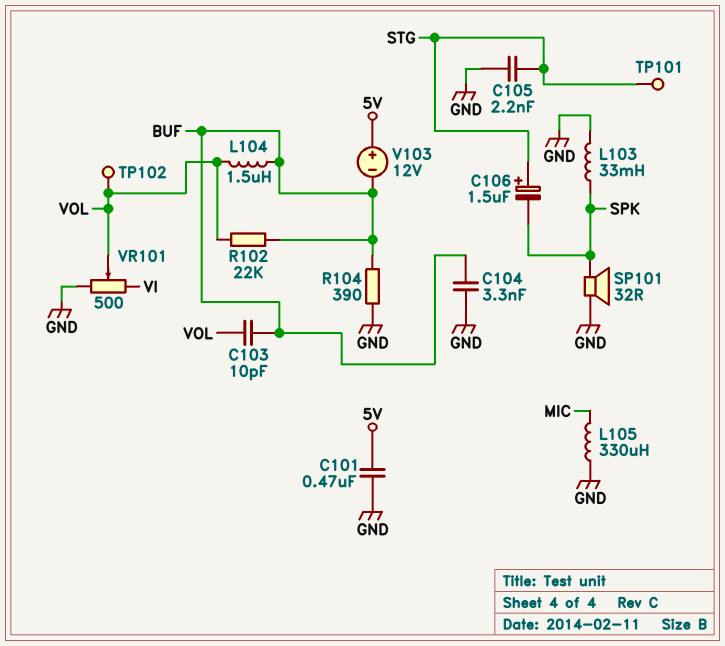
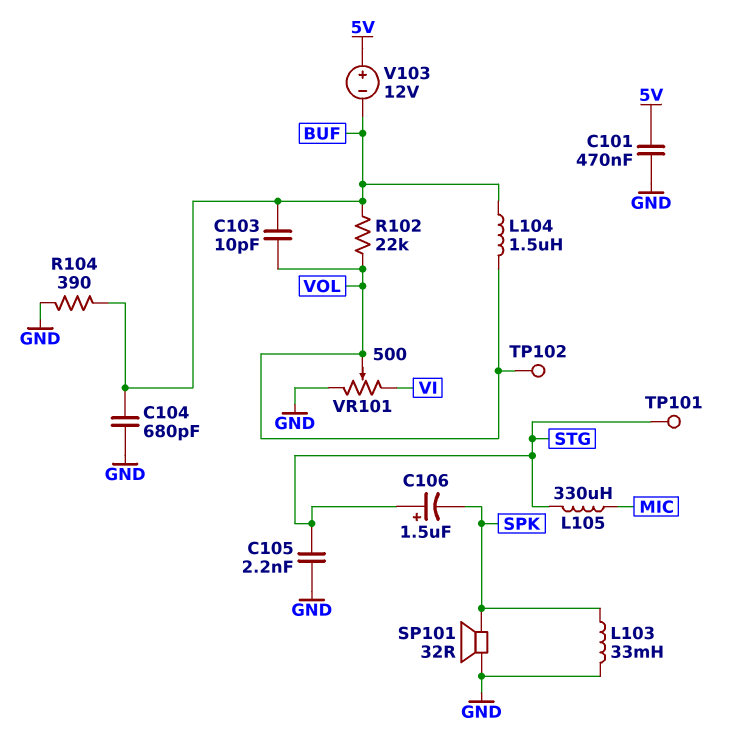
C104: 3.3nF (BUF, GND) -> 680pF (BUF, GND)
L105: 330uH (GND, MIC) -> 330uH (MIC, STG)

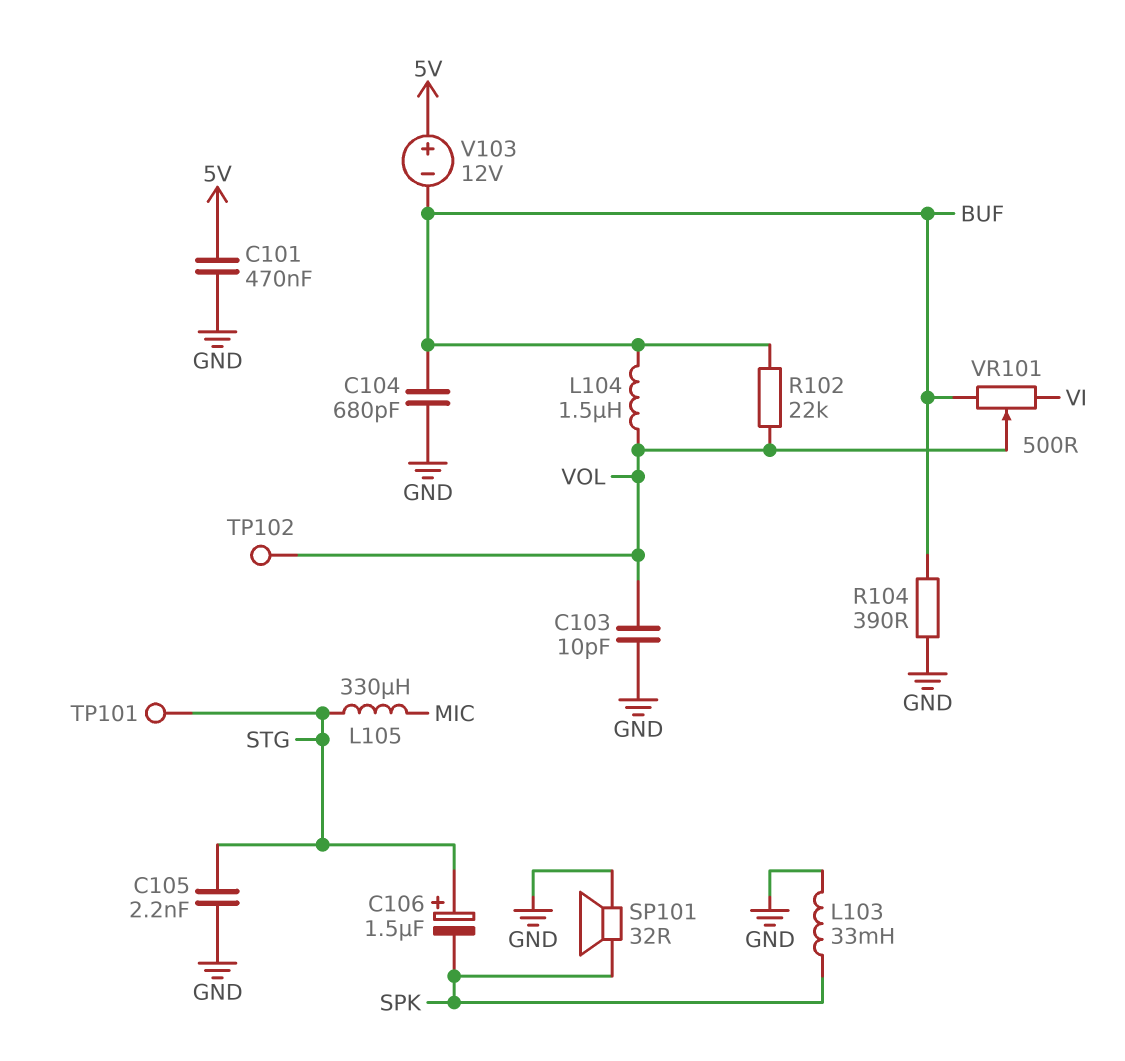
C103: 10pF (BUF, VOL) -> 10pF (GND, VOL)
VR101: 500 (GND, VI, wiper VOL) -> 500 (BUF, VI, wiper VOL)

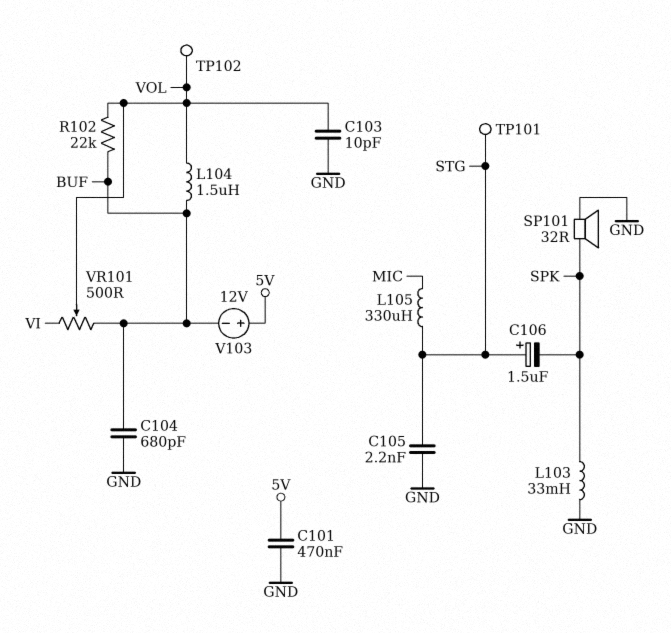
R104: 390 (BUF, GND) -> none

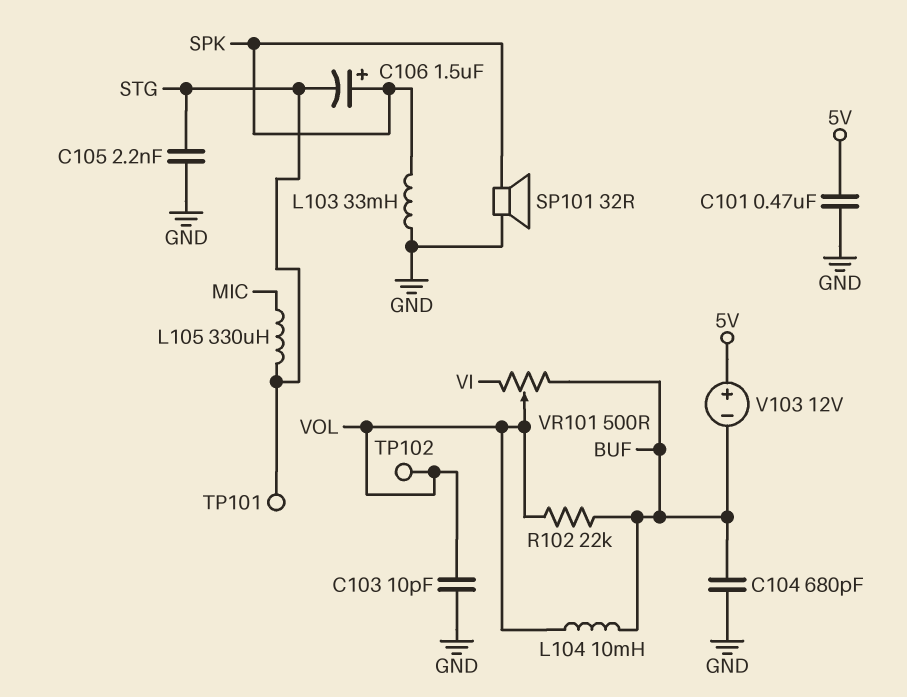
C106: 1.5uF (plus STG, minus SPK) -> 1.5uF (plus SPK, minus STG)
L104: 1.5uH (BUF, VOL) -> 10mH (BUF, VOL)

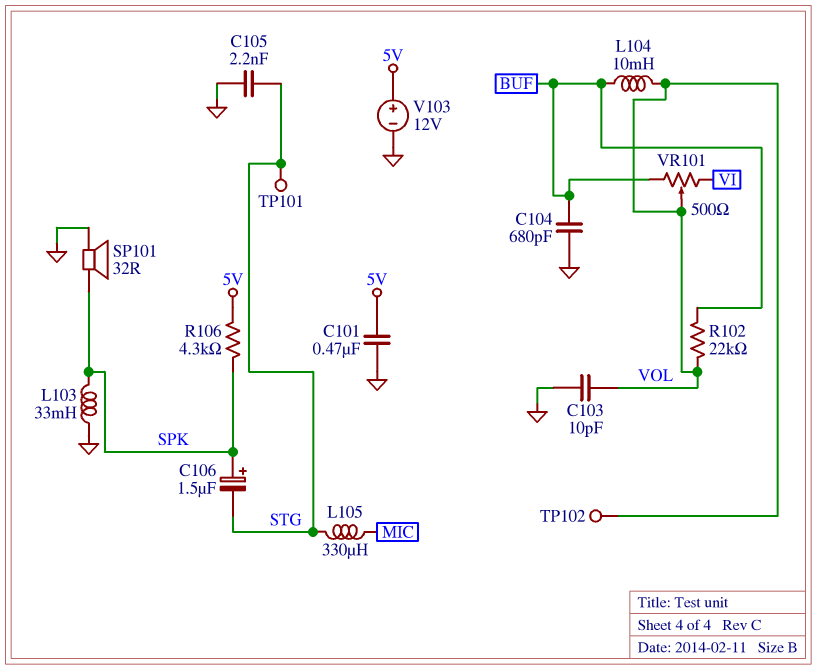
R106: none -> 4.3k (5V, SPK)
V103: 12V (plus 5V, minus BUF) -> 12V (plus 5V, minus GND)

